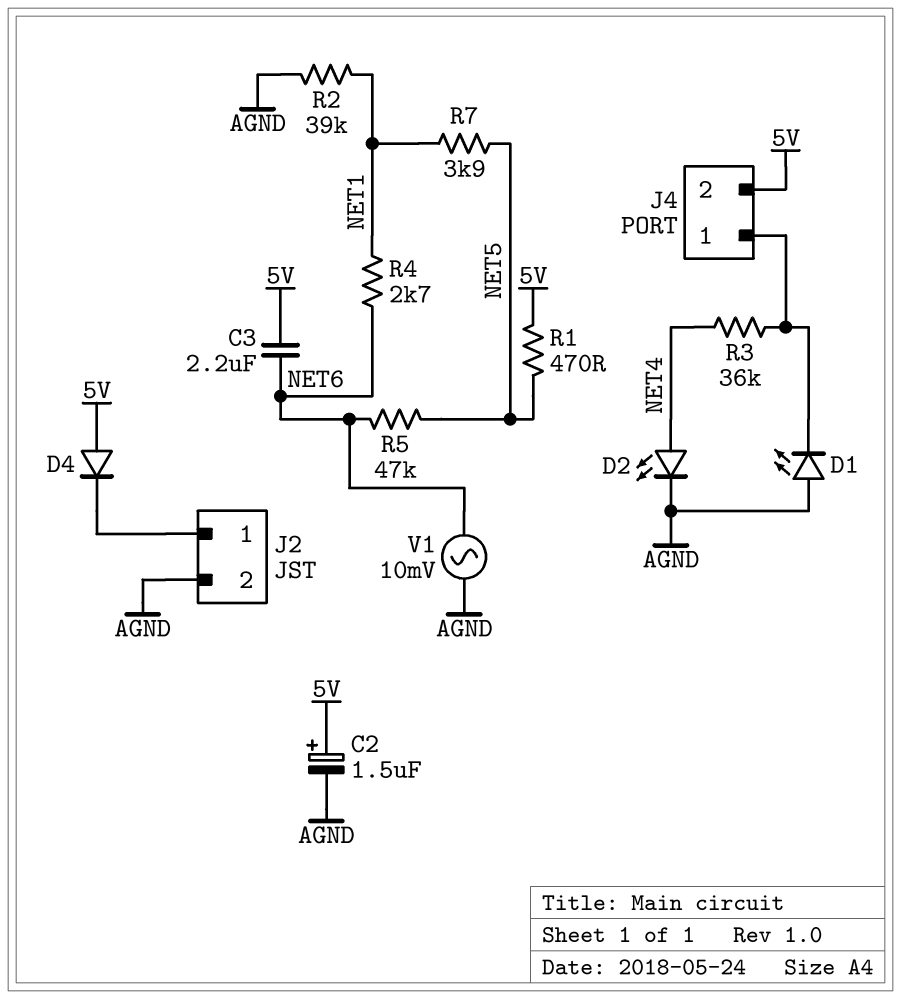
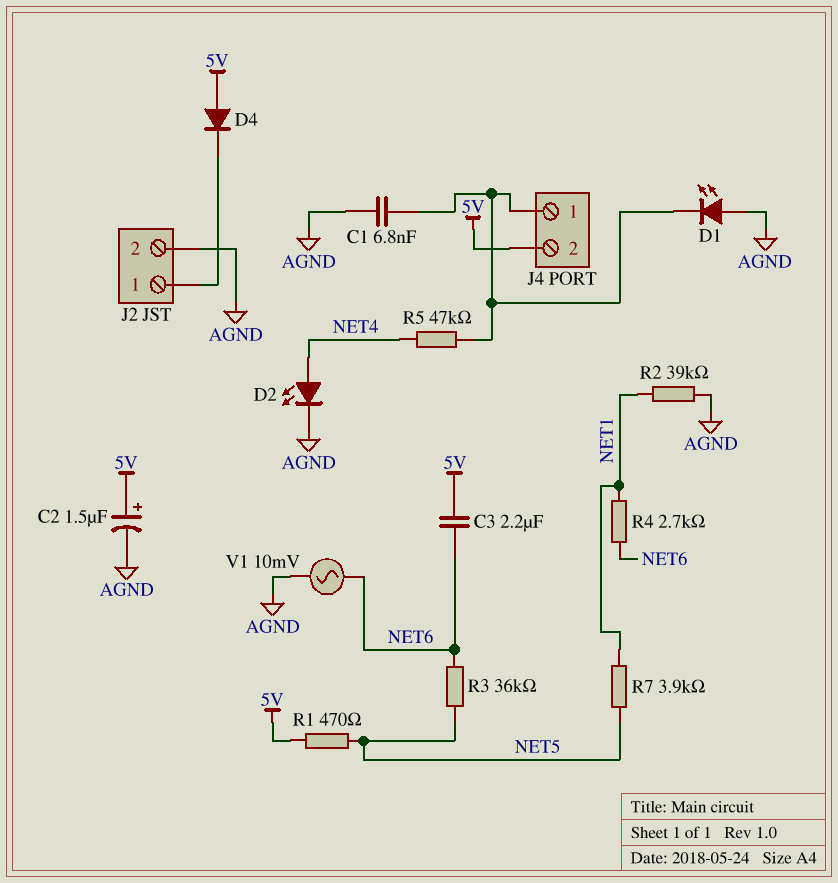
C1: none -> 6.8nF (AGND, J4/1)
R3: 36k (J4/1, NET4) -> 36k (NET5, NET6)
R5: 47k (NET5, NET6) -> 47k (J4/1, NET4)

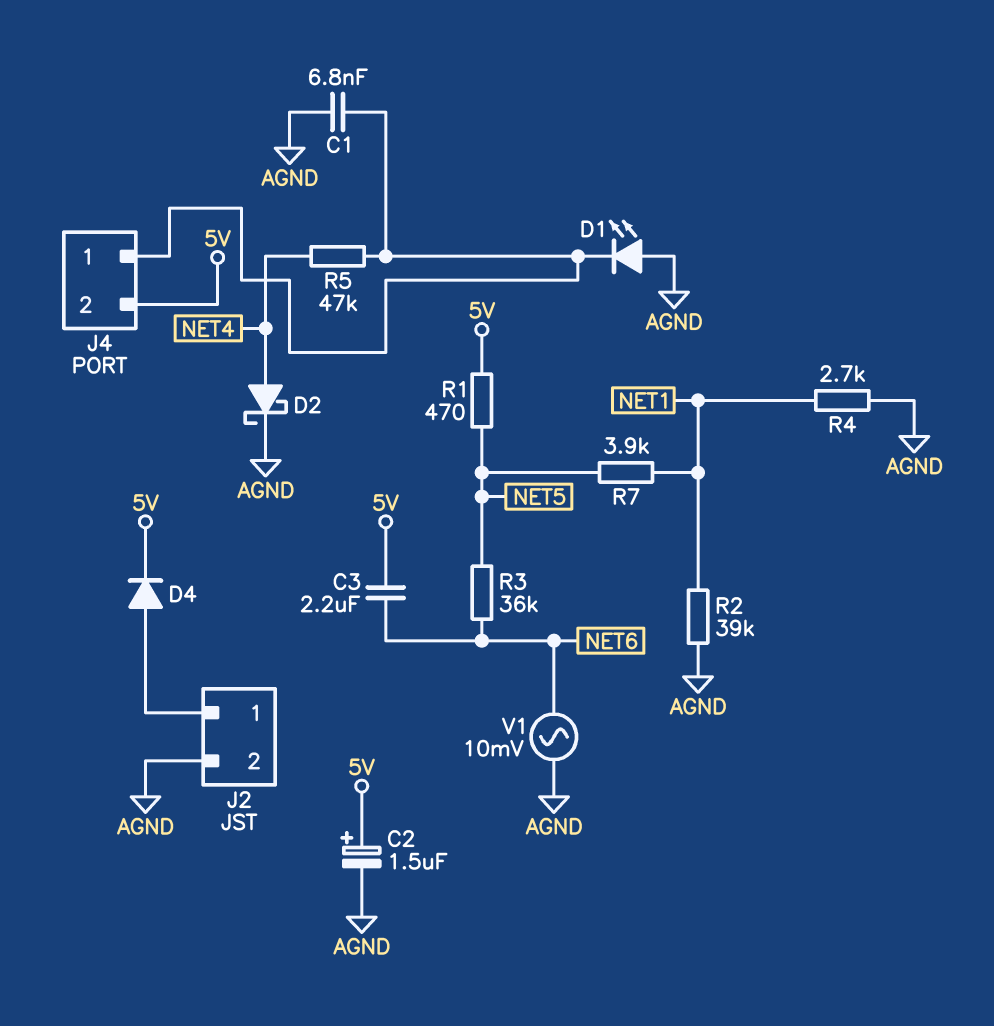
D2: LED (A NET4, K AGND) -> schottky (A NET4, K AGND)
D4: diode (A 5V, K J2/1) -> diode (A J2/1, K 5V)
R4: 2.7k (NET1, NET6) -> 2.7k (AGND, NET1)

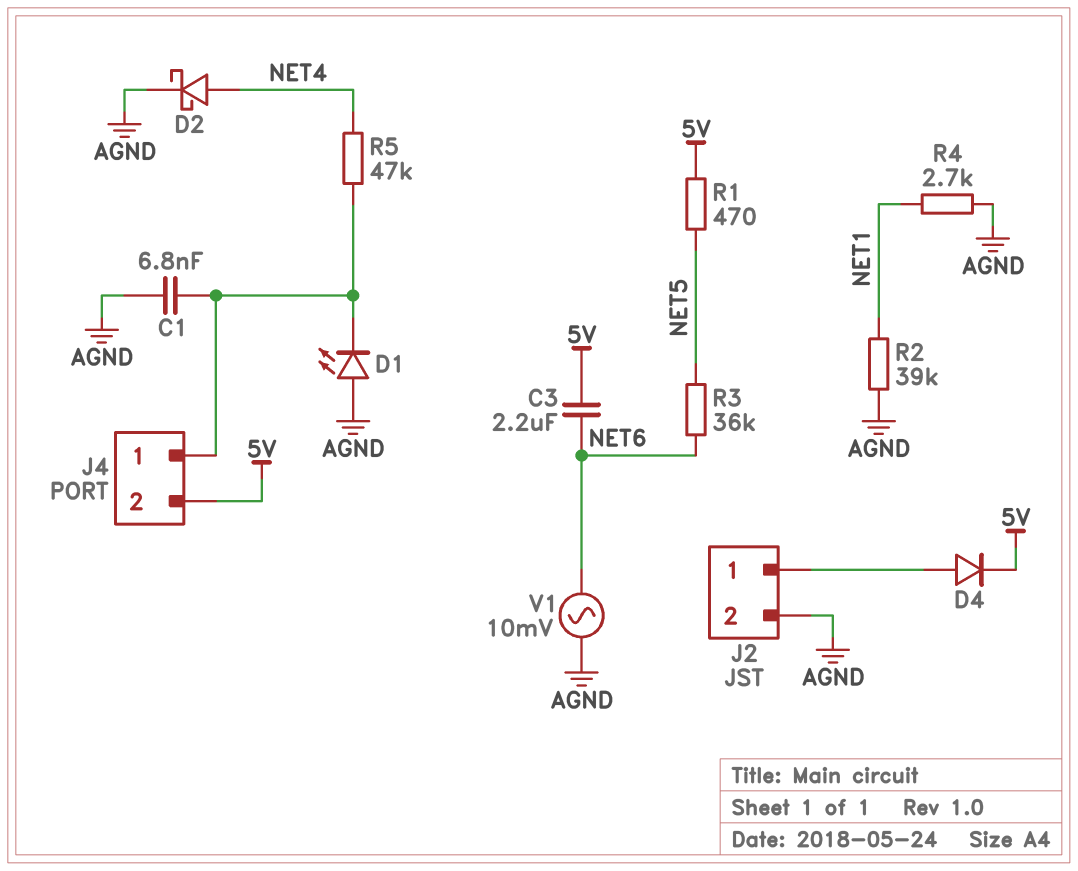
C2: 1.5uF (plus 5V, minus AGND) -> none
R7: 3.9k (NET1, NET5) -> none

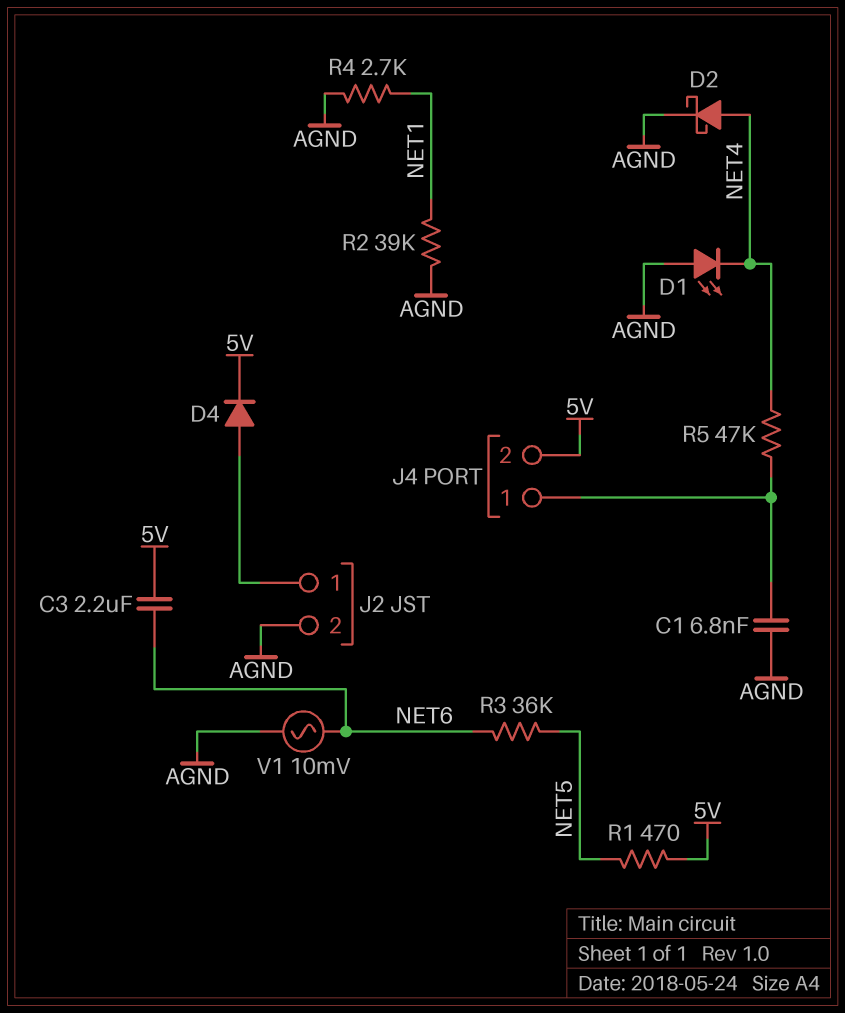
D1: LED (A AGND, K J4/1) -> LED (A AGND, K NET4)

